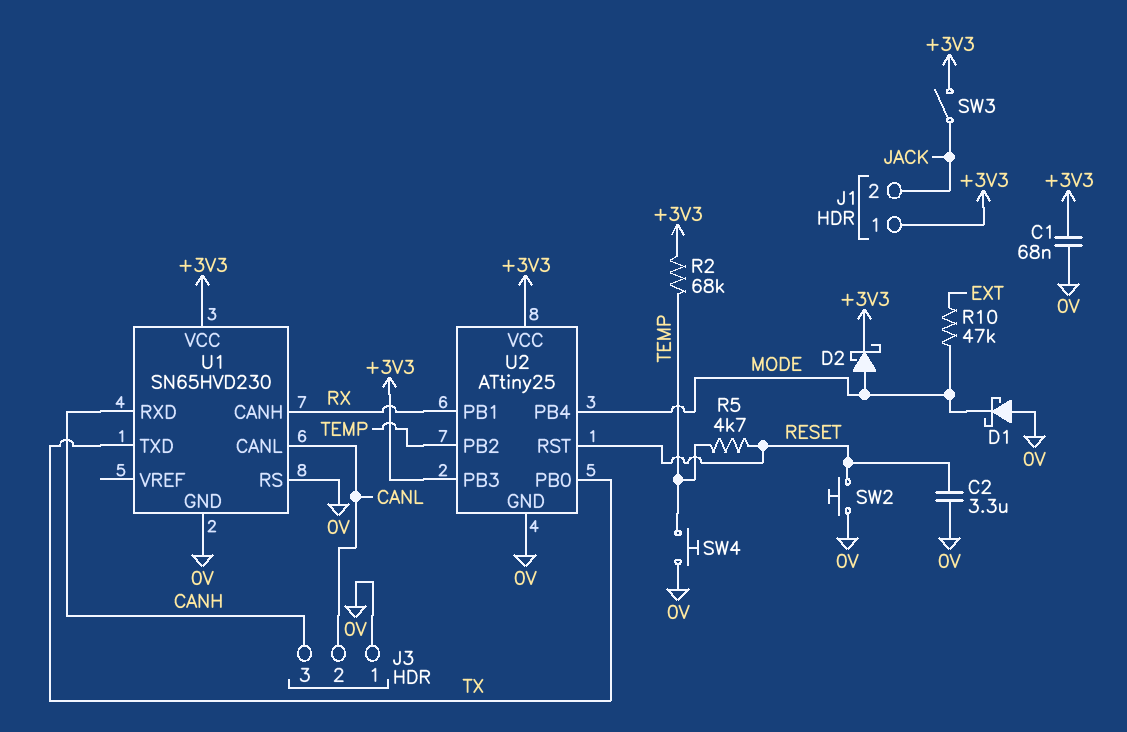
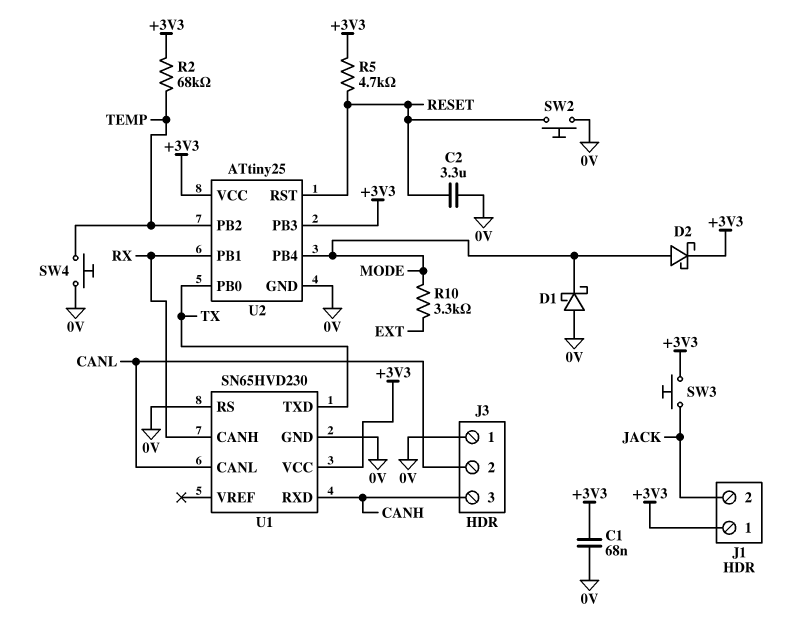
R5: 4.7k (RESET, TEMP) -> 4.7k (+3V3, RESET)
R10: 47k (EXT, MODE) -> 3.3k (EXT, MODE)
SW3: switch (+3V3, JACK) -> button (+3V3, JACK)

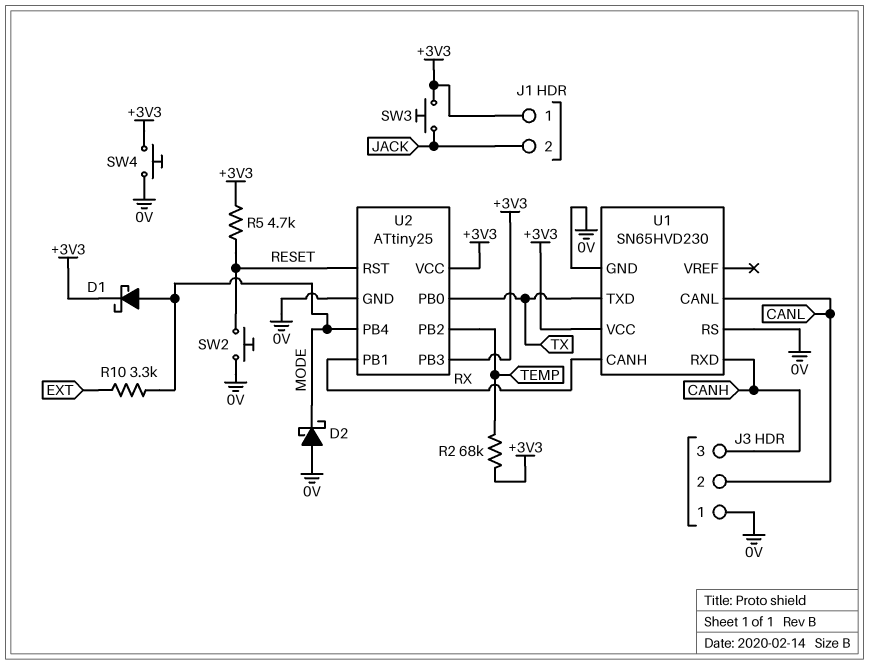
C1: 68nF (+3V3, 0V) -> none
C2: 3.3uF (0V, RESET) -> none
D1: schottky (A 0V, K MODE) -> schottky (A MODE, K +3V3)
D2: schottky (A MODE, K +3V3) -> schottky (A 0V, K MODE)
SW4: button (0V, TEMP) -> button (+3V3, 0V)

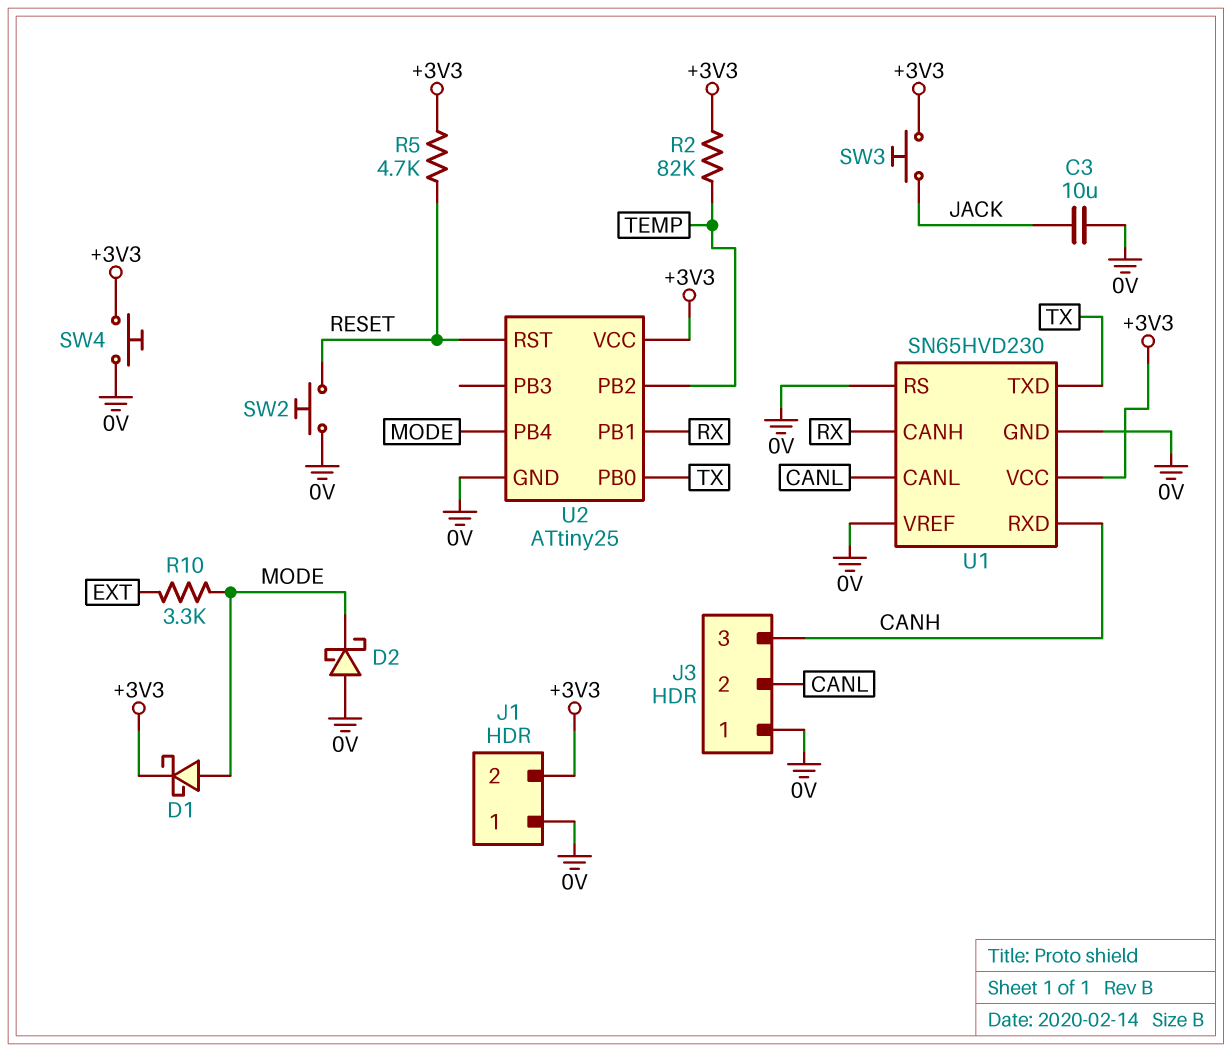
C3: none -> 10uF (0V, JACK)
J1 pin 1: +3V3 -> 0V
J1 pin 2: JACK -> +3V3
R2: 68k (+3V3, TEMP) -> 82k (+3V3, TEMP)
U1 pin VREF: none -> 0V
U2 pin PB3: +3V3 -> none

